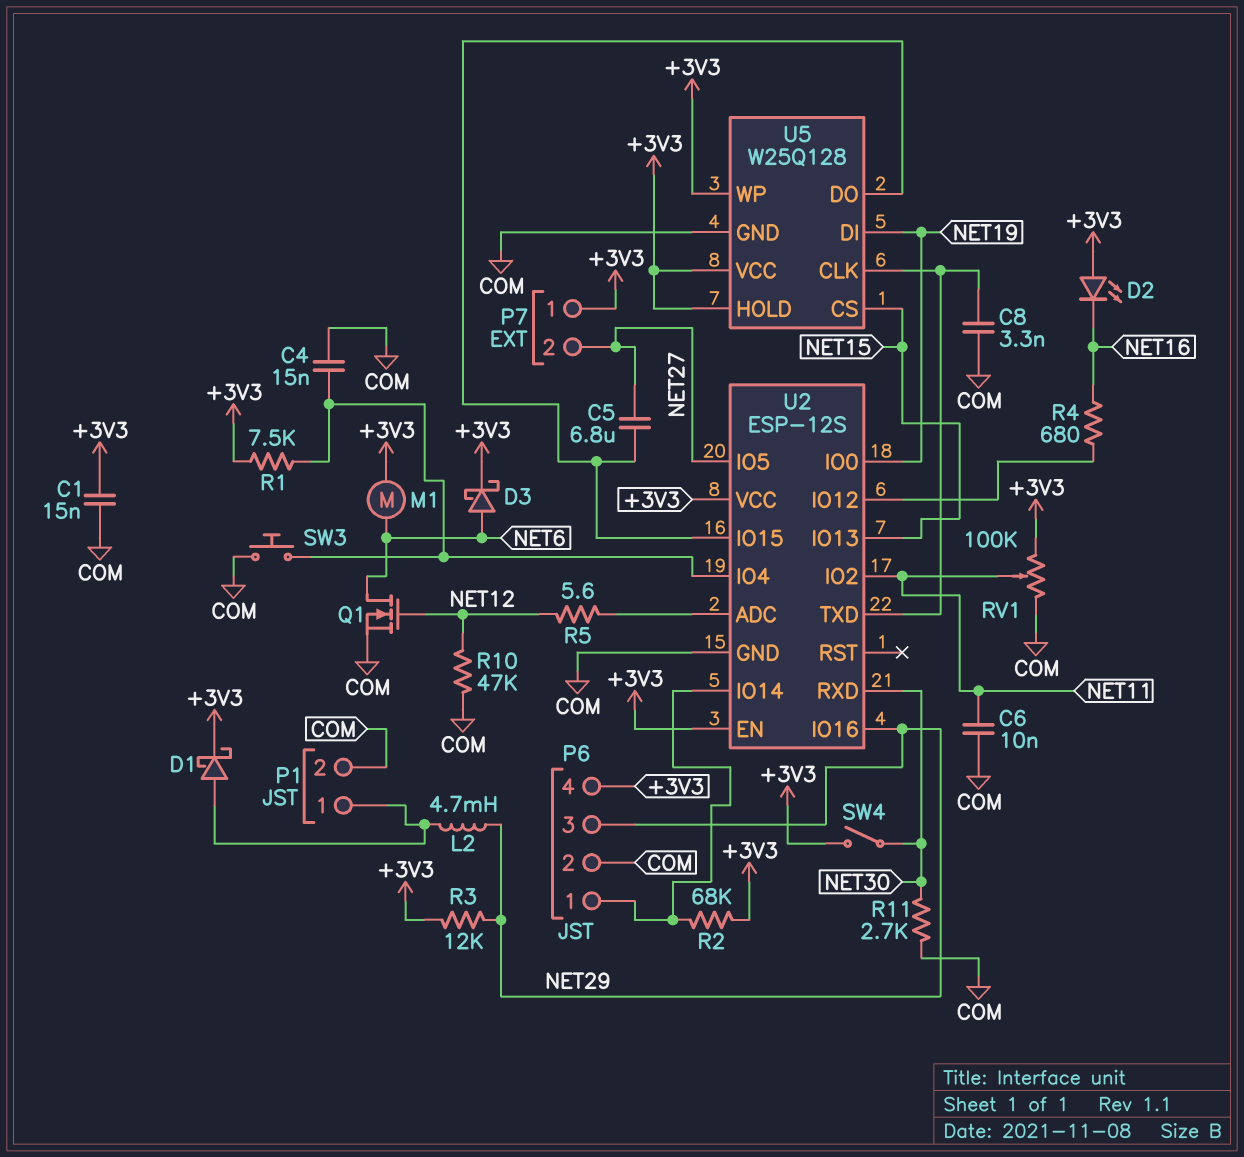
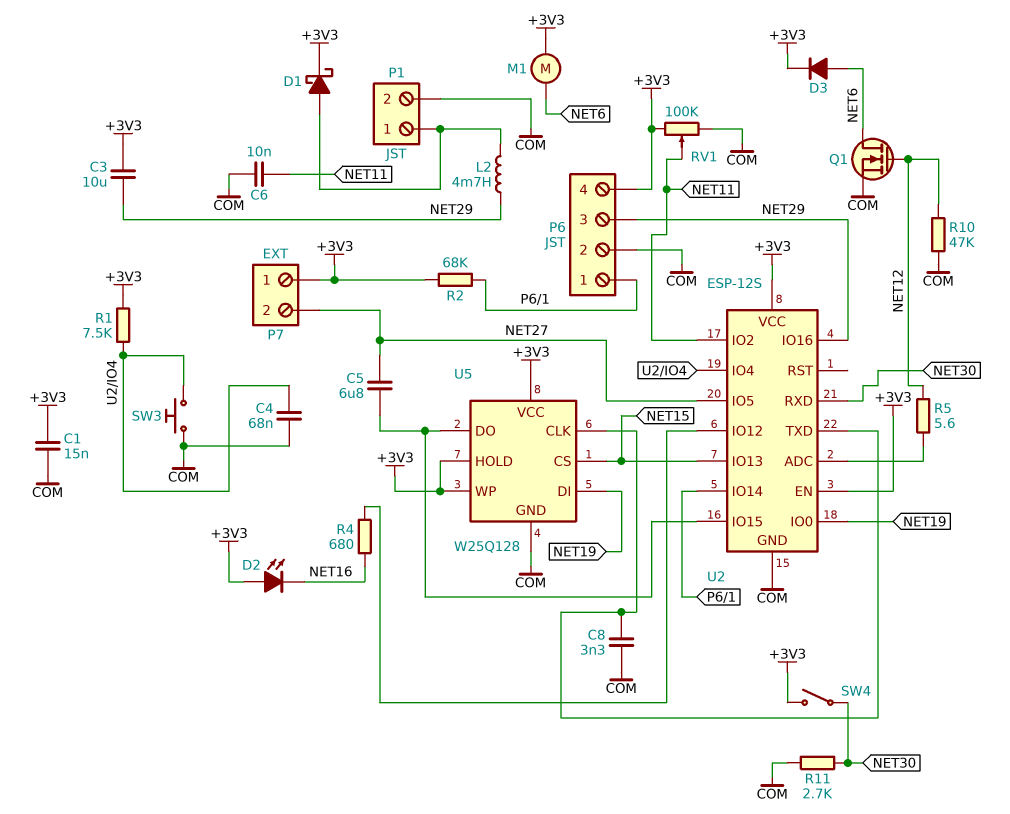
C3: none -> 10uF (+3V3, NET29)
C4: 15nF (COM, U2/IO4) -> 68nF (COM, U2/IO4)
D3: schottky (A NET6, K +3V3) -> diode (A NET6, K +3V3)
R3: 12k (+3V3, NET29) -> none

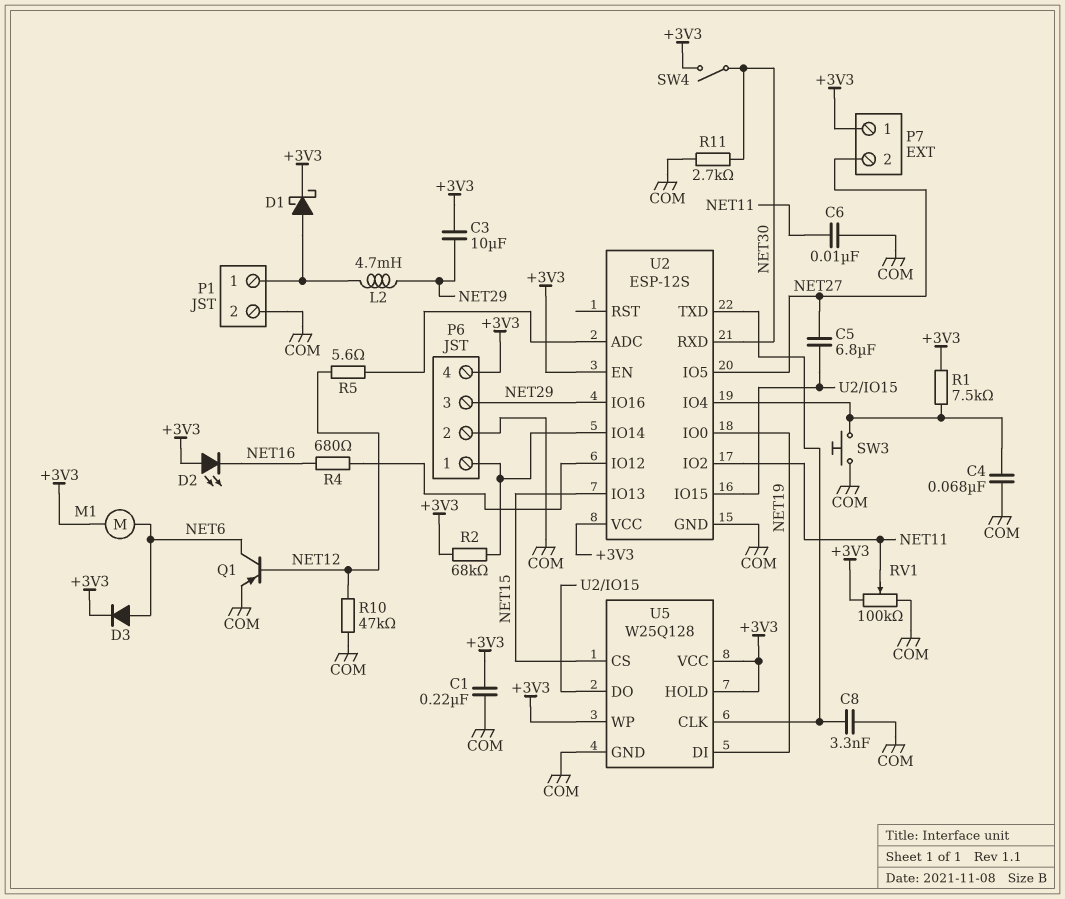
C1: 15nF (+3V3, COM) -> 220nF (+3V3, COM)
Q1: NMOS (G NET12, D NET6, S COM) -> PNP (B NET12, C NET6, E COM)

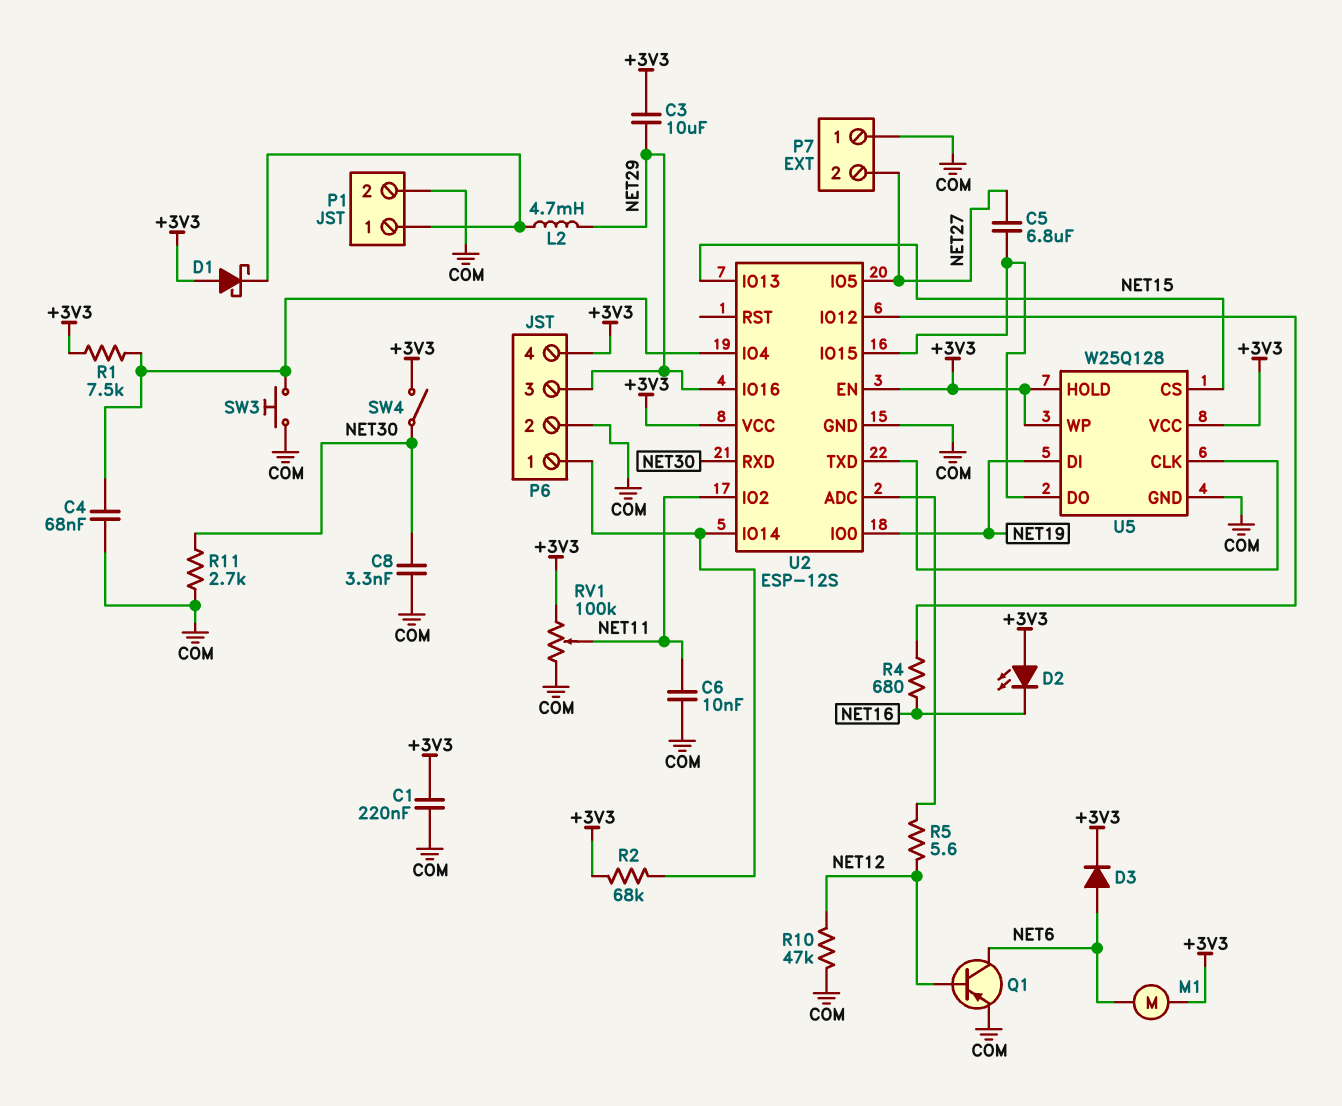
C8: 3.3nF (COM, U2/TXD) -> 3.3nF (COM, NET30)
D1: schottky (A P1/1, K +3V3) -> schottky (A +3V3, K P1/1)
P7 pin 1: +3V3 -> COM

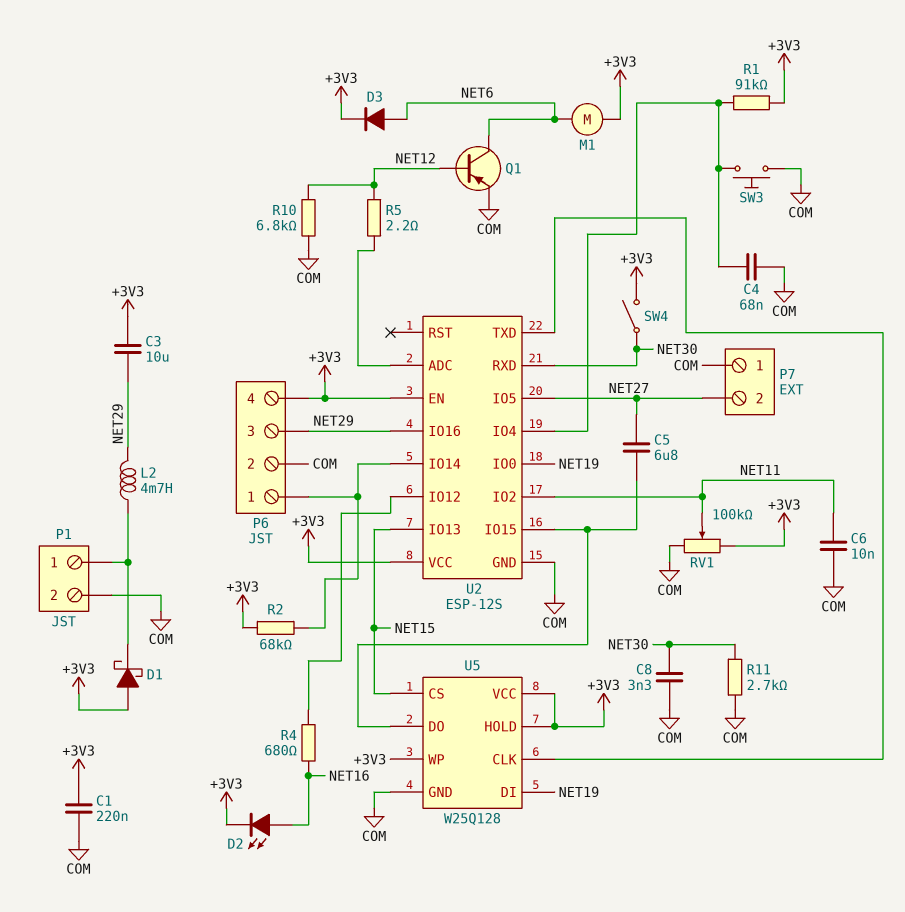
D2: LED (A +3V3, K NET16) -> LED (A NET16, K +3V3)
R1: 7.5k (+3V3, U2/IO4) -> 91k (+3V3, U2/IO4)
R5: 5.6 (NET12, U2/ADC) -> 2.2 (NET12, U2/ADC)
R10: 47k (COM, NET12) -> 6.8k (COM, NET12)

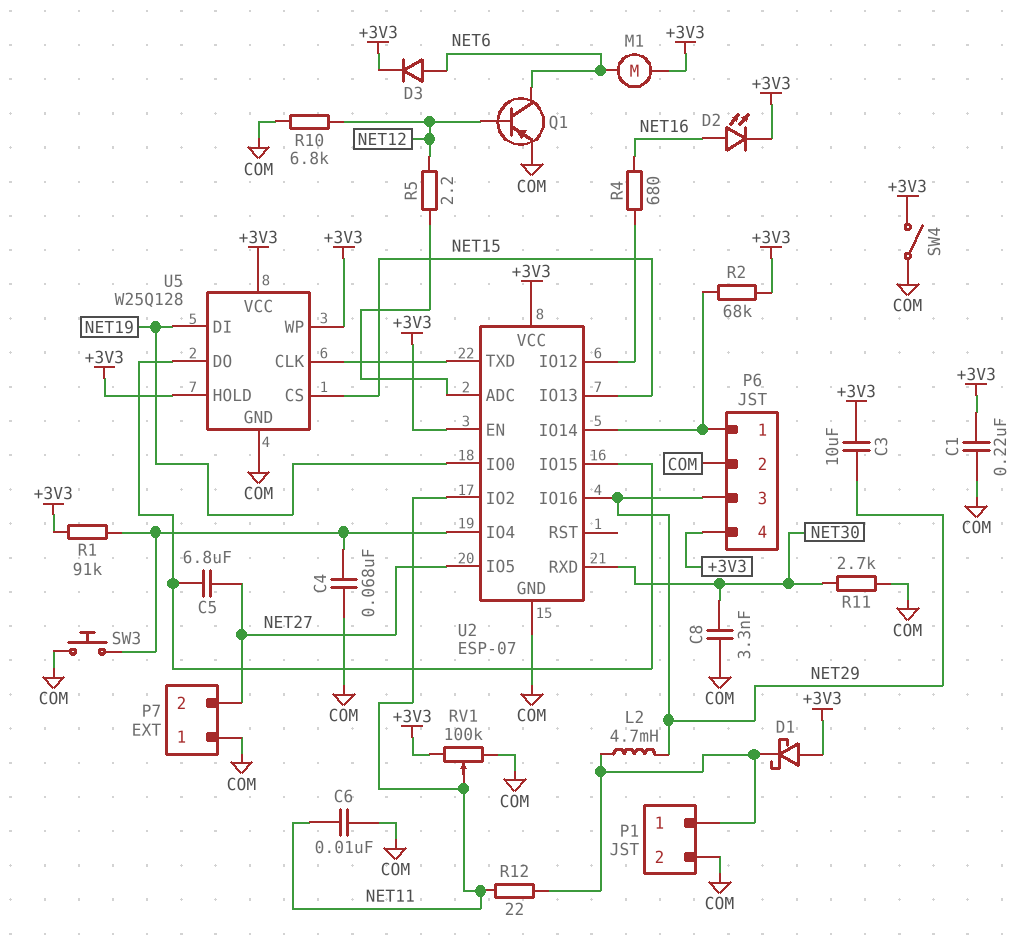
R12: none -> 22 (NET11, P1/1)
SW4: switch (+3V3, NET30) -> switch (+3V3, COM)
U2: ESP-12S -> ESP-07

